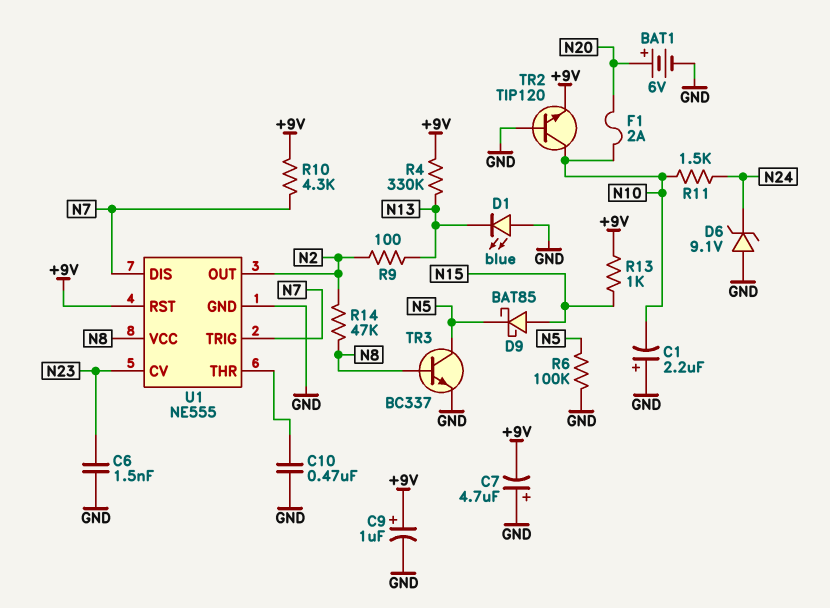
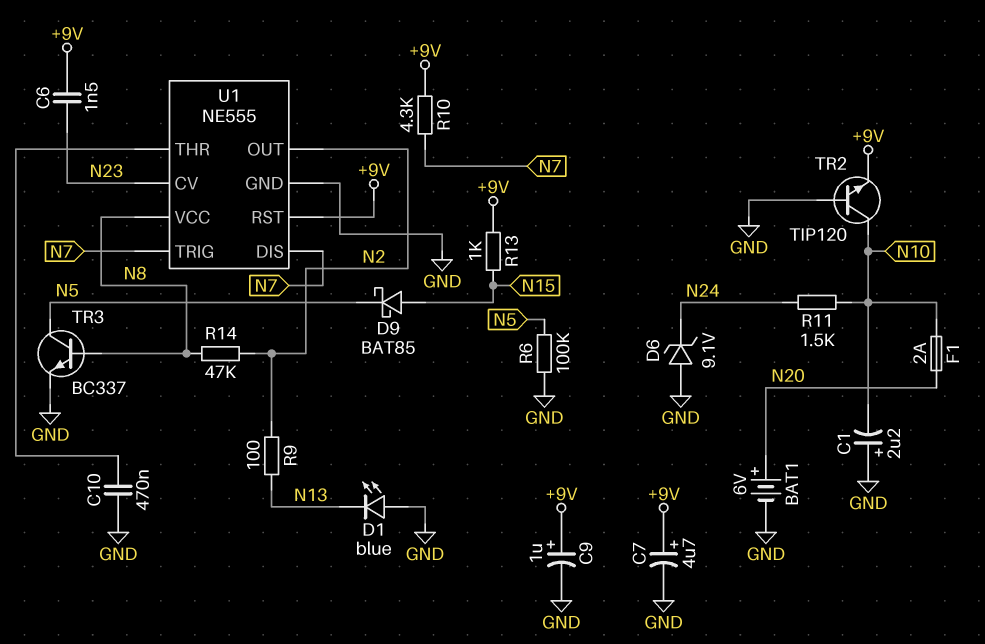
C6: 1.5nF (GND, N23) -> 1.5nF (+9V, N23)
C7: 4.7uF (plus GND, minus +9V) -> 4.7uF (plus +9V, minus GND)
R4: 330k (+9V, N13) -> none

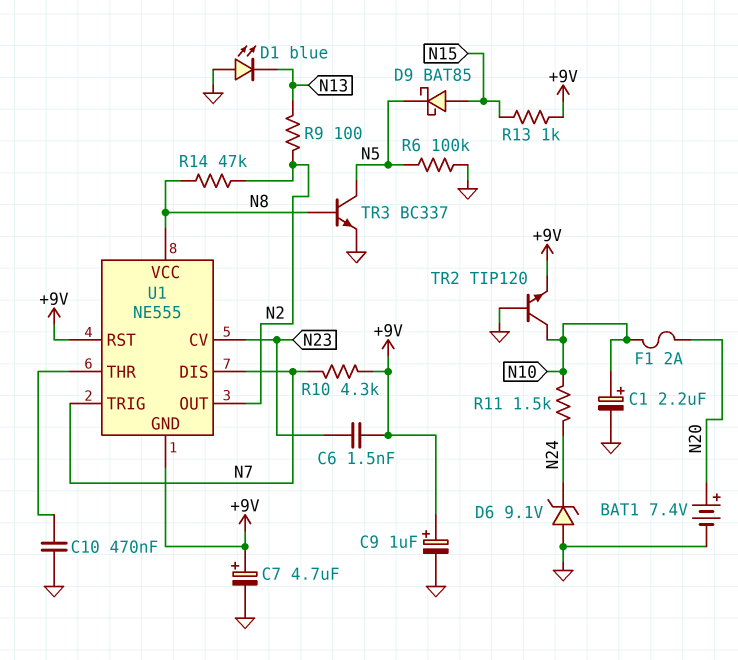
BAT1: 6V (plus N20, minus GND) -> 7.4V (plus N20, minus GND)
C1: 2.2uF (plus GND, minus N10) -> 2.2uF (plus N10, minus GND)
U1 pin GND: GND -> +9V

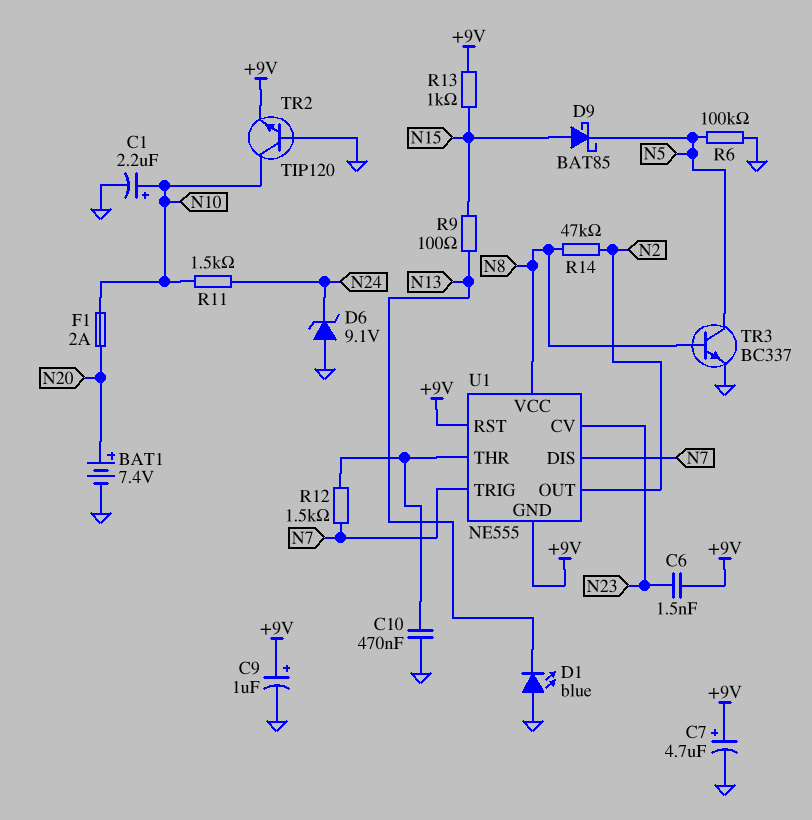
R9: 100 (N2, N13) -> 100 (N13, N15)
R10: 4.3k (+9V, N7) -> none
R12: none -> 1.5k (N7, U1/THR)

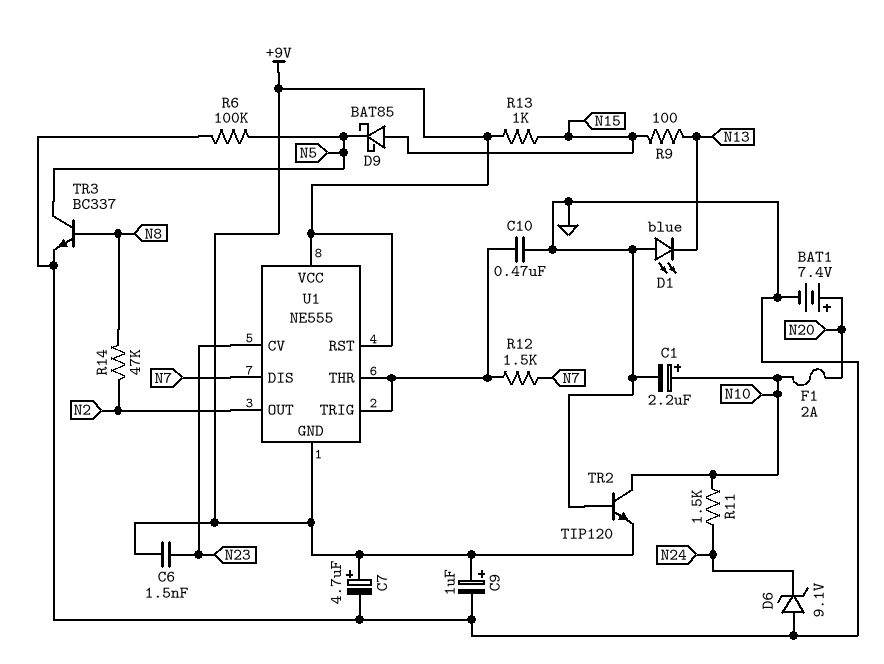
U1 pin TRIG: N7 -> U1/THR
U1 pin VCC: N8 -> +9V

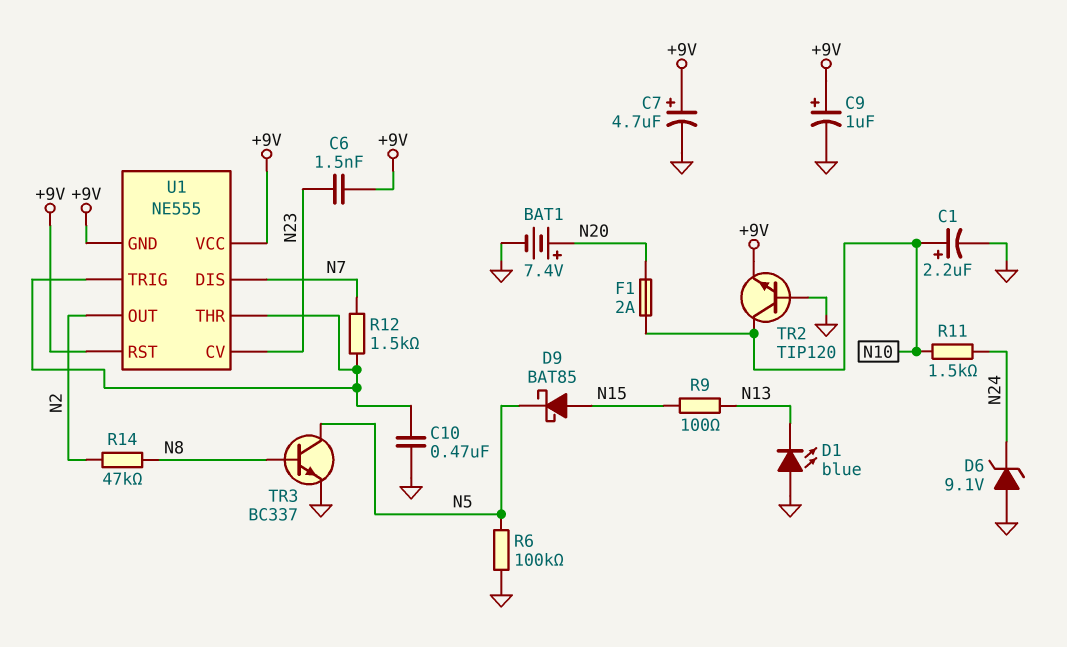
R13: 1k (+9V, N15) -> none

